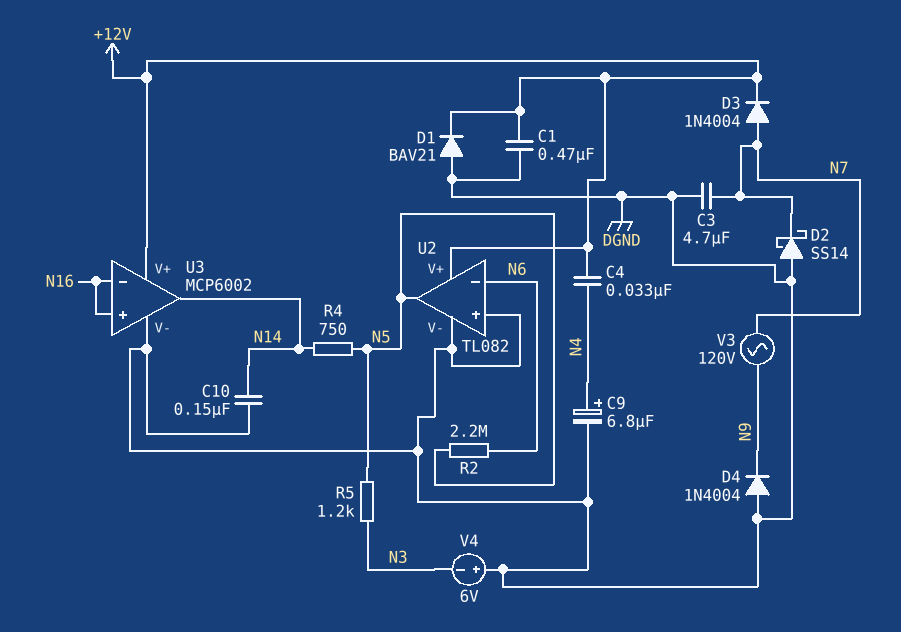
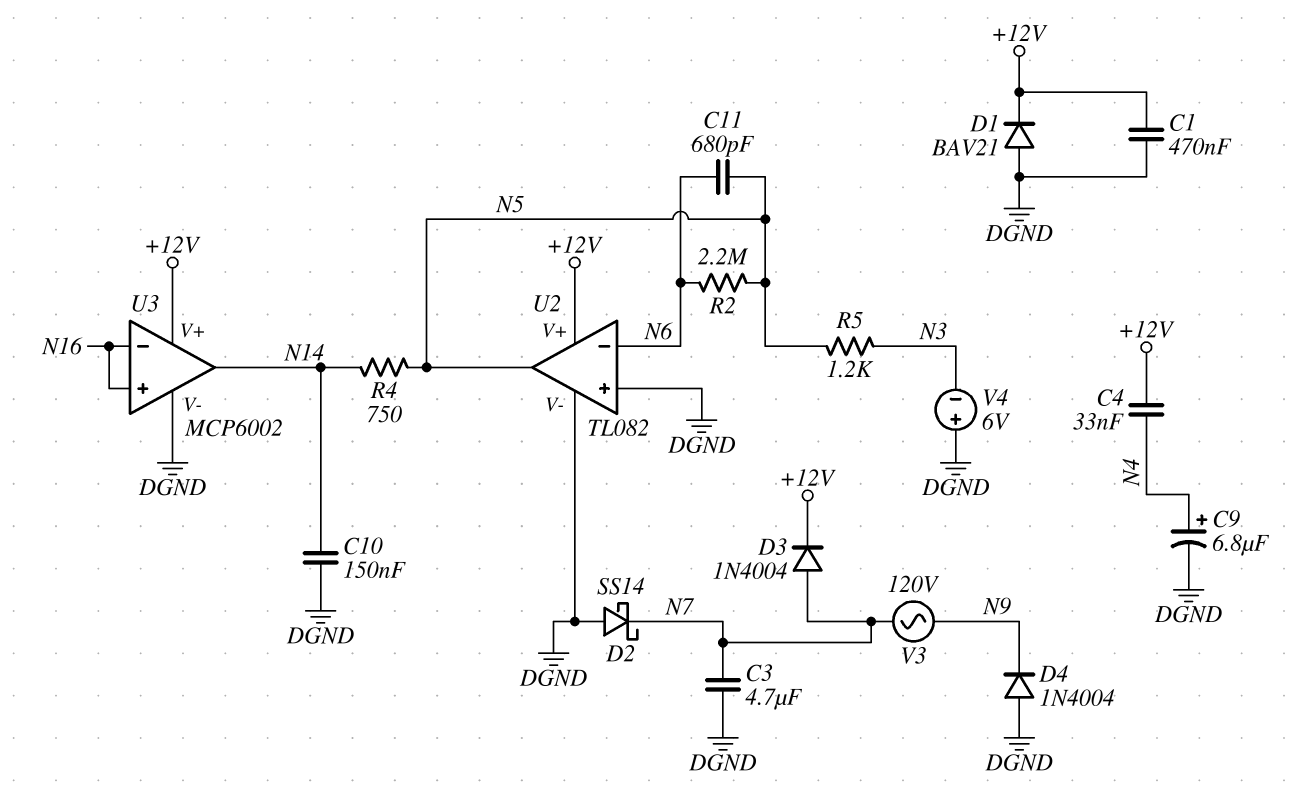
C11: none -> 680pF (N5, N6)

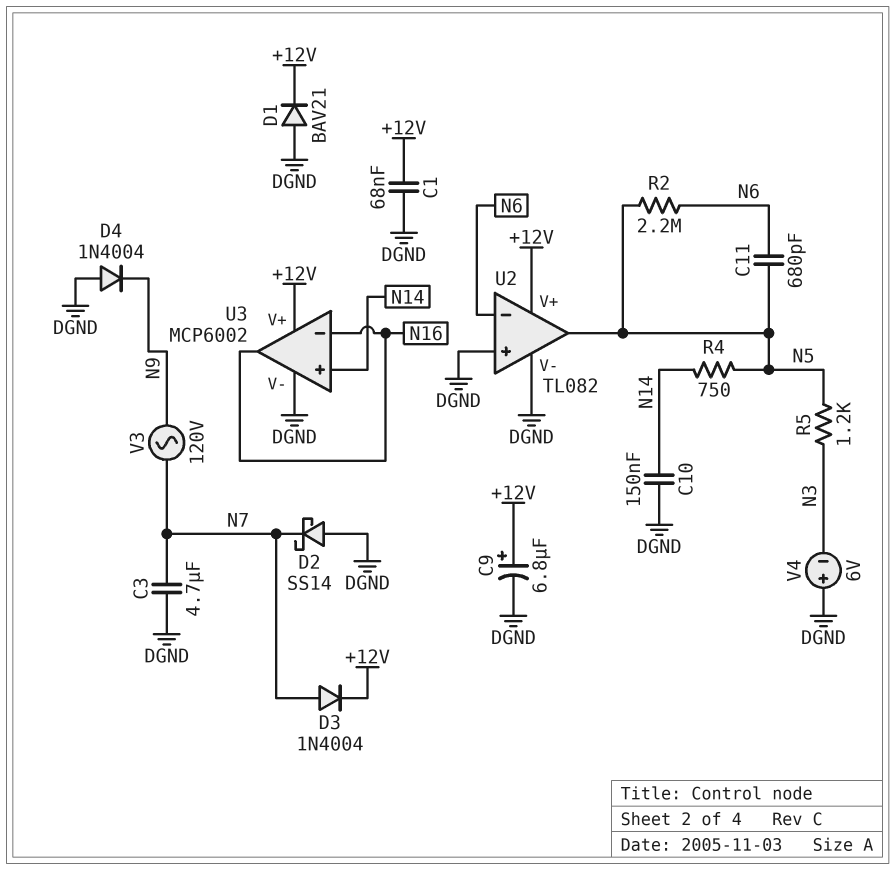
C1: 470nF (+12V, DGND) -> 68nF (+12V, DGND)
C4: 33nF (+12V, N4) -> none
C9: 6.8uF (plus N4, minus DGND) -> 6.8uF (plus +12V, minus DGND)
U3 pin in+: N16 -> N14
U3 pin out: N14 -> N16

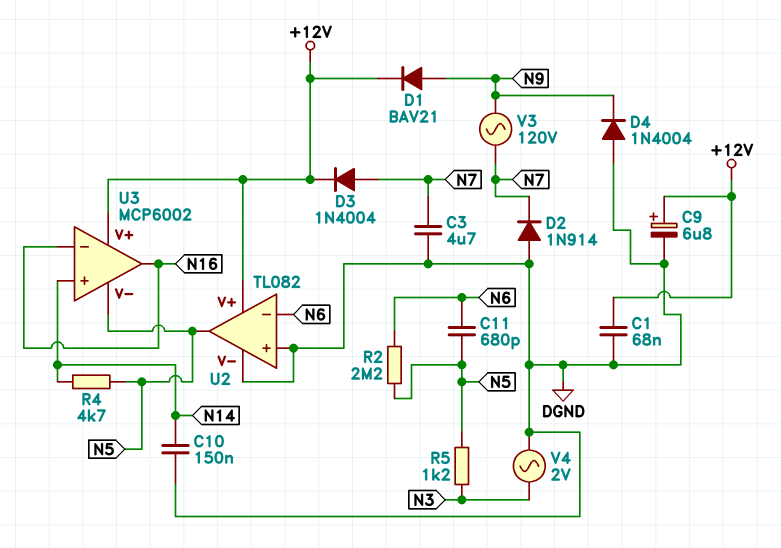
D1: diode BAV21 (A DGND, K +12V) -> diode BAV21 (A N9, K +12V)
D2: schottky SS14 (A DGND, K N7) -> diode 1N914 (A DGND, K N7)
R4: 750 (N5, N14) -> 4.7k (N5, N14)
U3 pin V-: DGND -> N5
V4: 6V (plus DGND, minus N3) -> AC 2V (DGND, N3)

